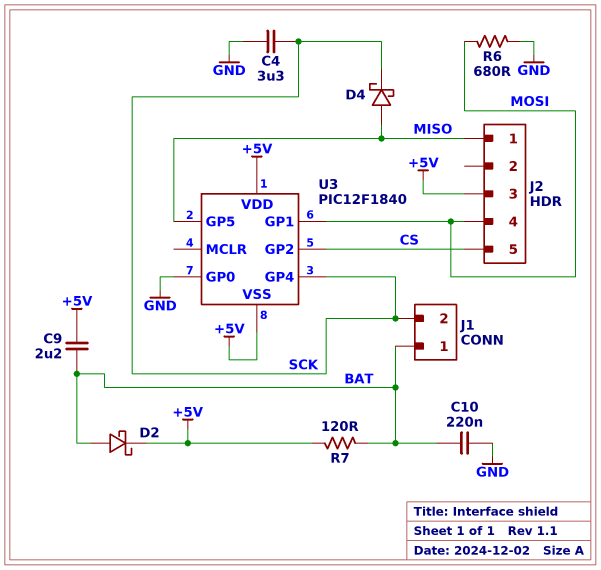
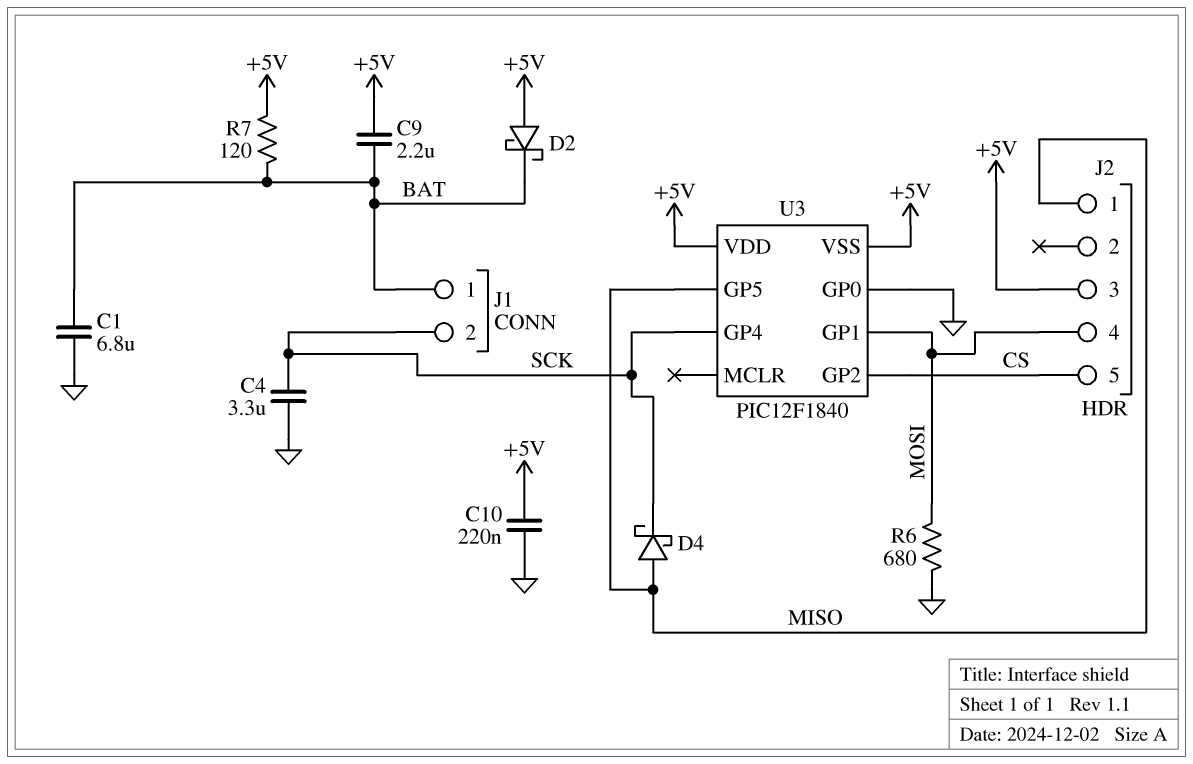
C1: none -> 6.8uF (BAT, GND)
C10: 220nF (BAT, GND) -> 220nF (+5V, GND)
D2: schottky (A BAT, K +5V) -> schottky (A +5V, K BAT)

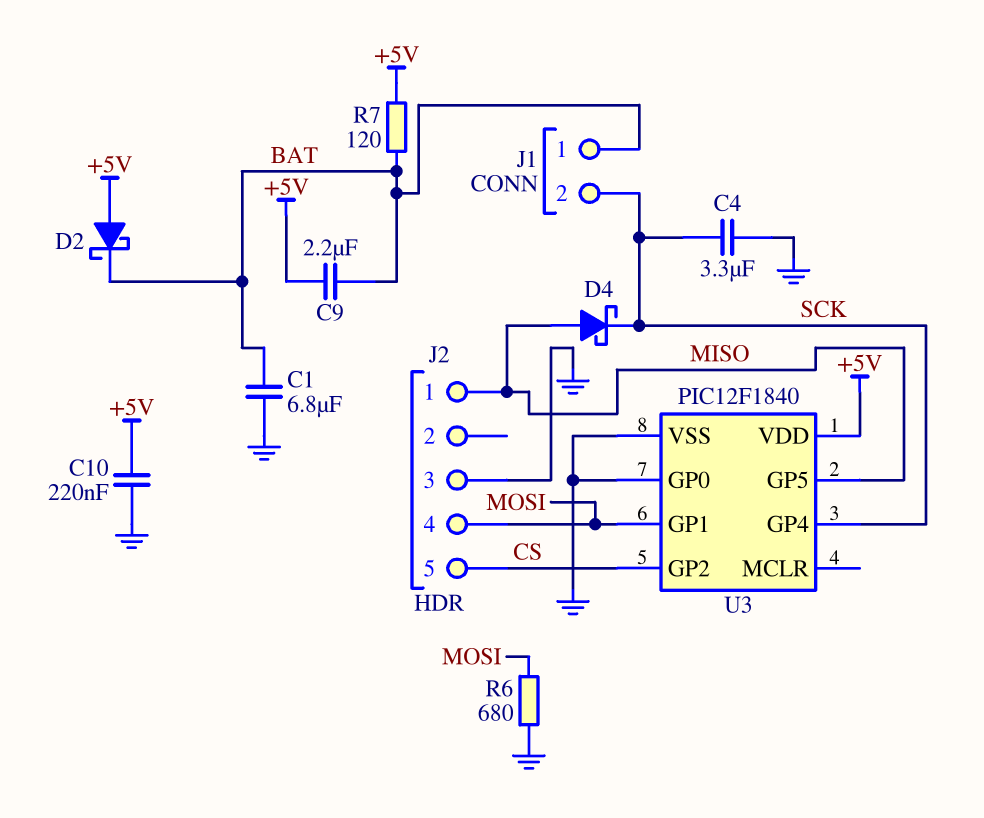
J2 pin 3: +5V -> GND
U3 pin VSS: +5V -> GND

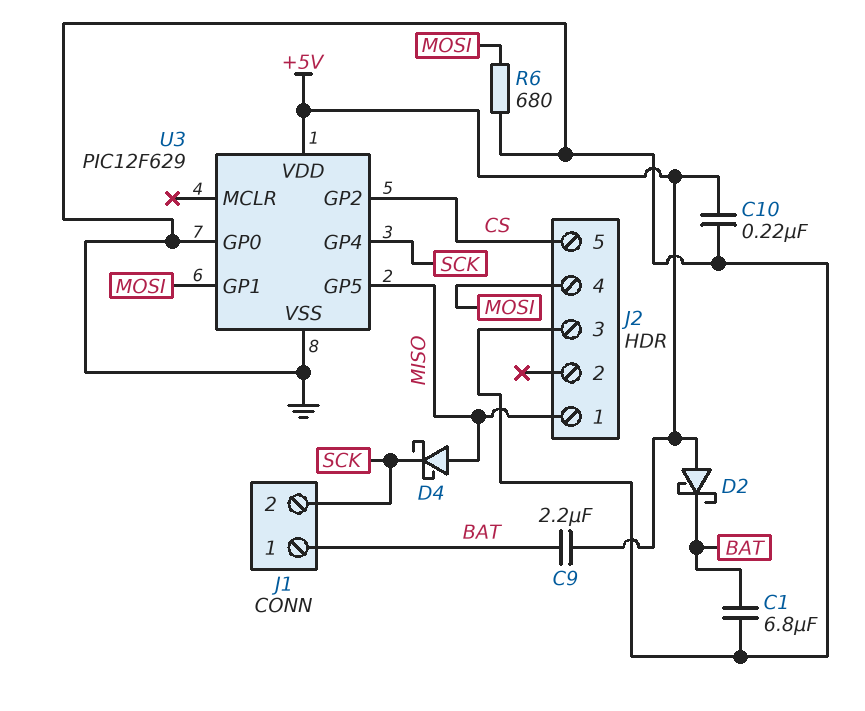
C4: 3.3uF (GND, SCK) -> none
R7: 120 (+5V, BAT) -> none
U3: PIC12F1840 -> PIC12F629

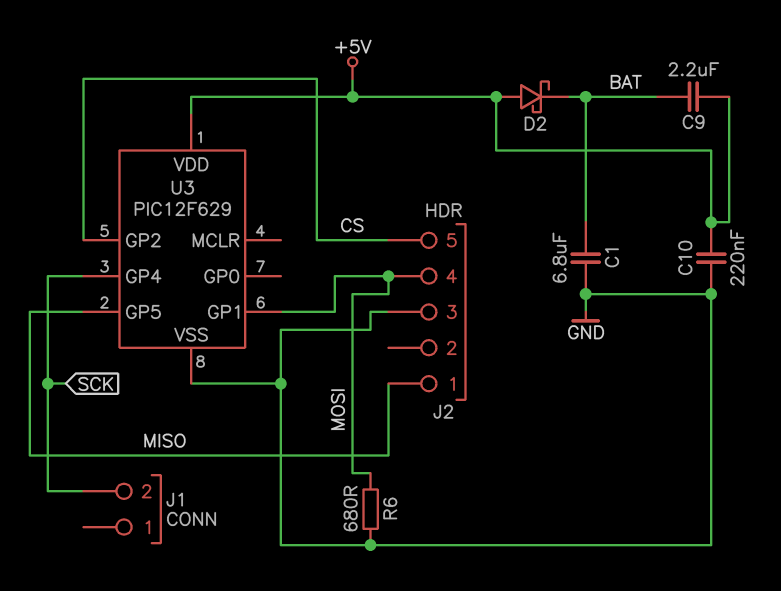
D4: schottky (A MISO, K SCK) -> none
J1 pin 1: BAT -> none
U3 pin GP0: GND -> none

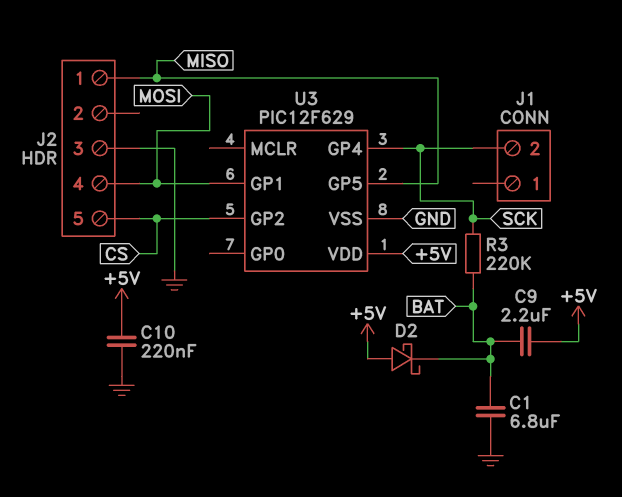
R3: none -> 220k (BAT, SCK)
R6: 680 (GND, MOSI) -> none

